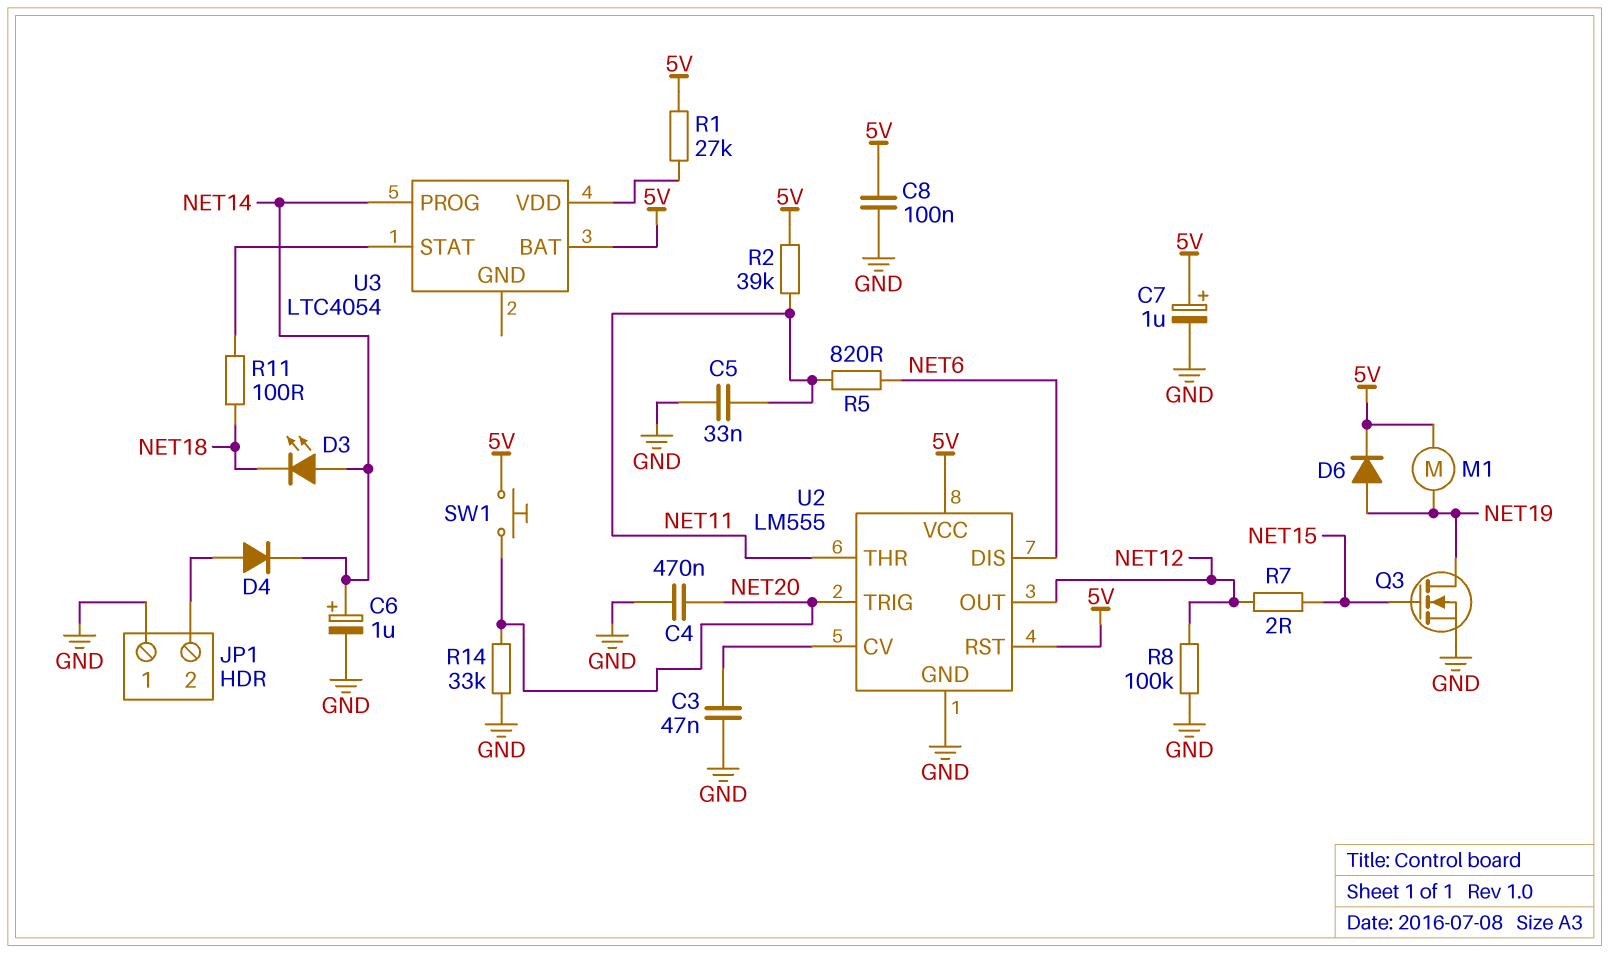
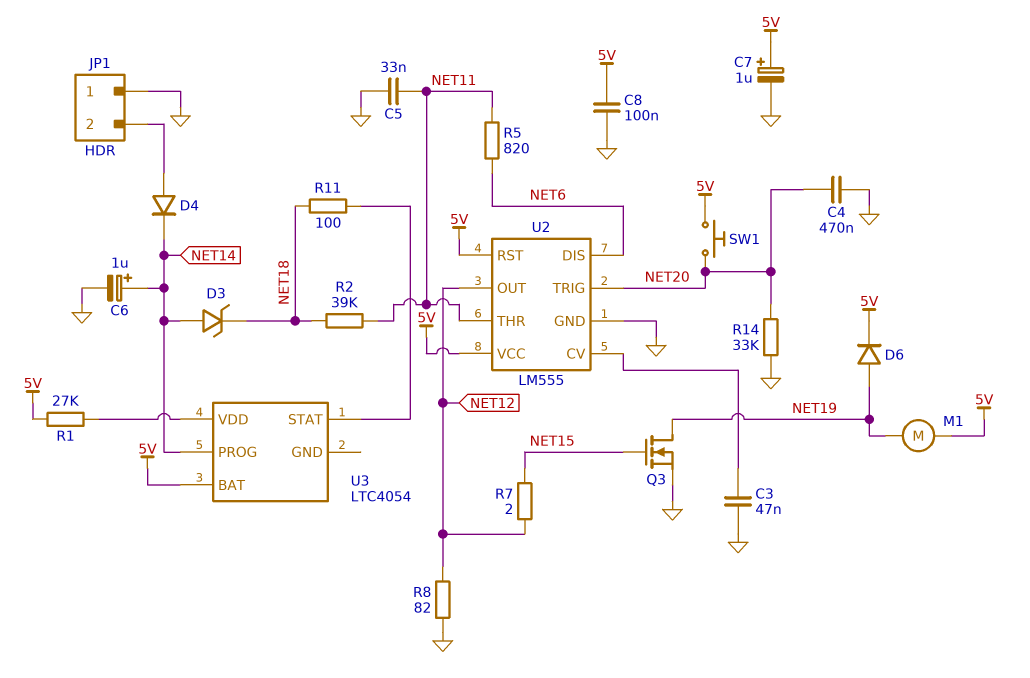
D3: LED (A NET14, K NET18) -> zener (A NET14, K NET18)
R2: 39k (5V, NET11) -> 39k (NET11, NET18)
R8: 100k (GND, NET12) -> 82 (GND, NET12)

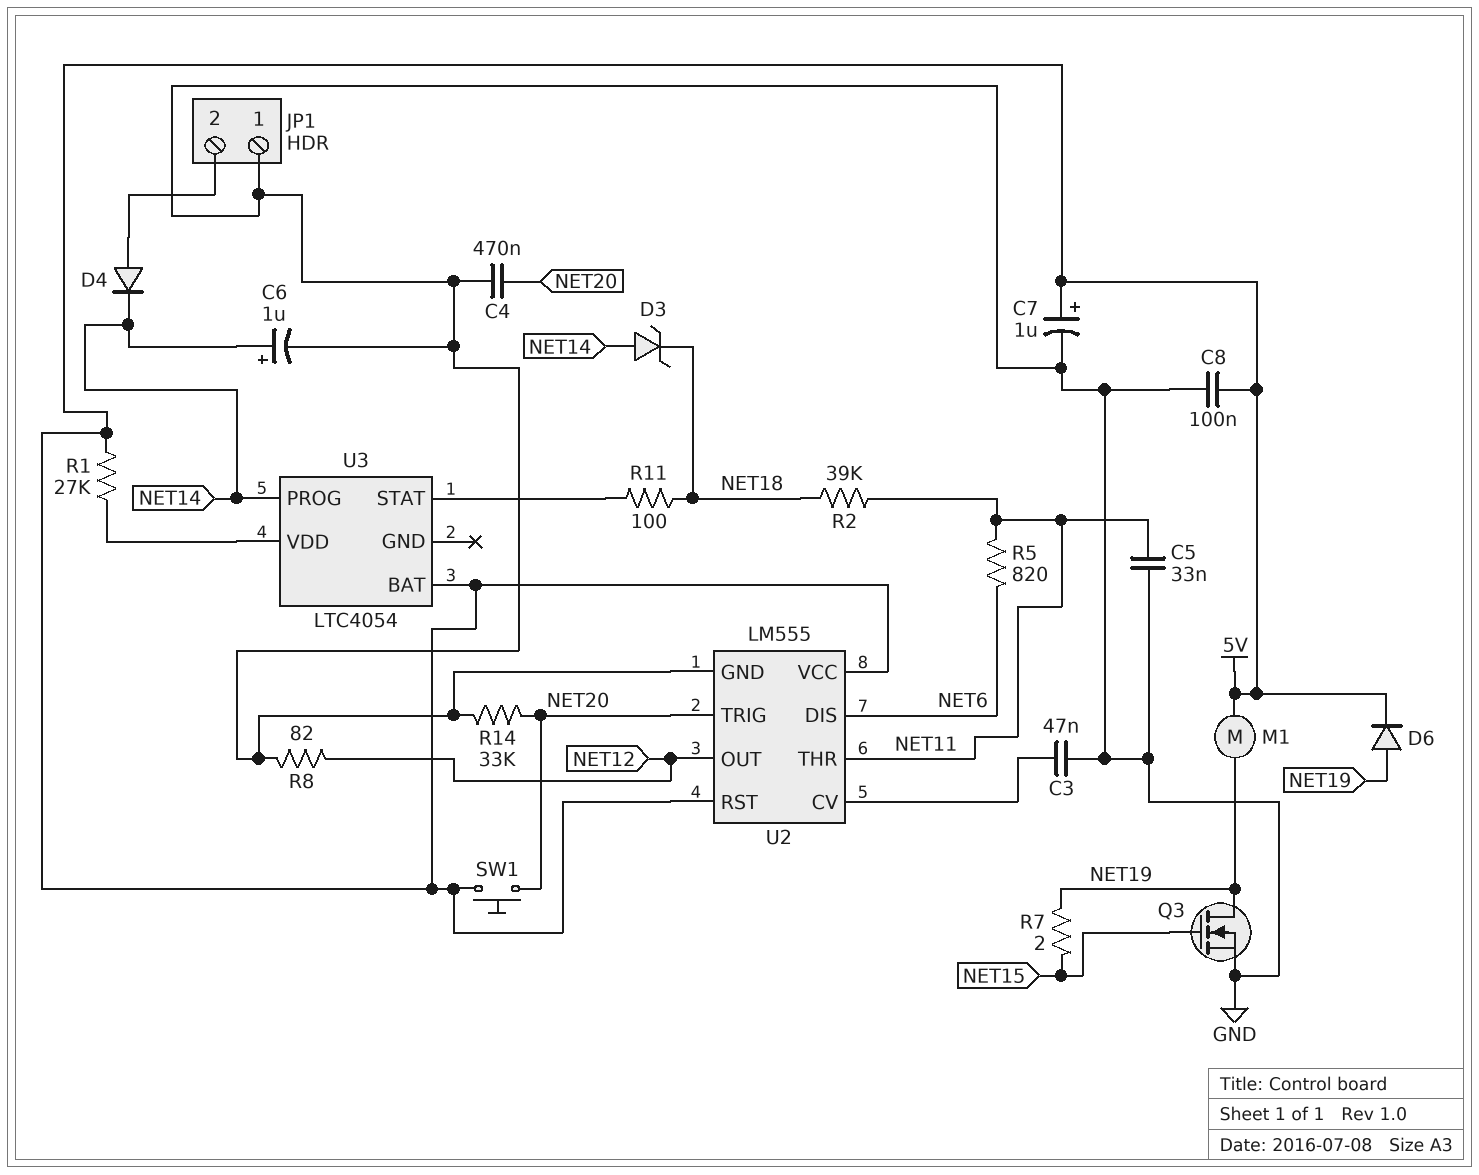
R7: 2 (NET12, NET15) -> 2 (NET15, NET19)

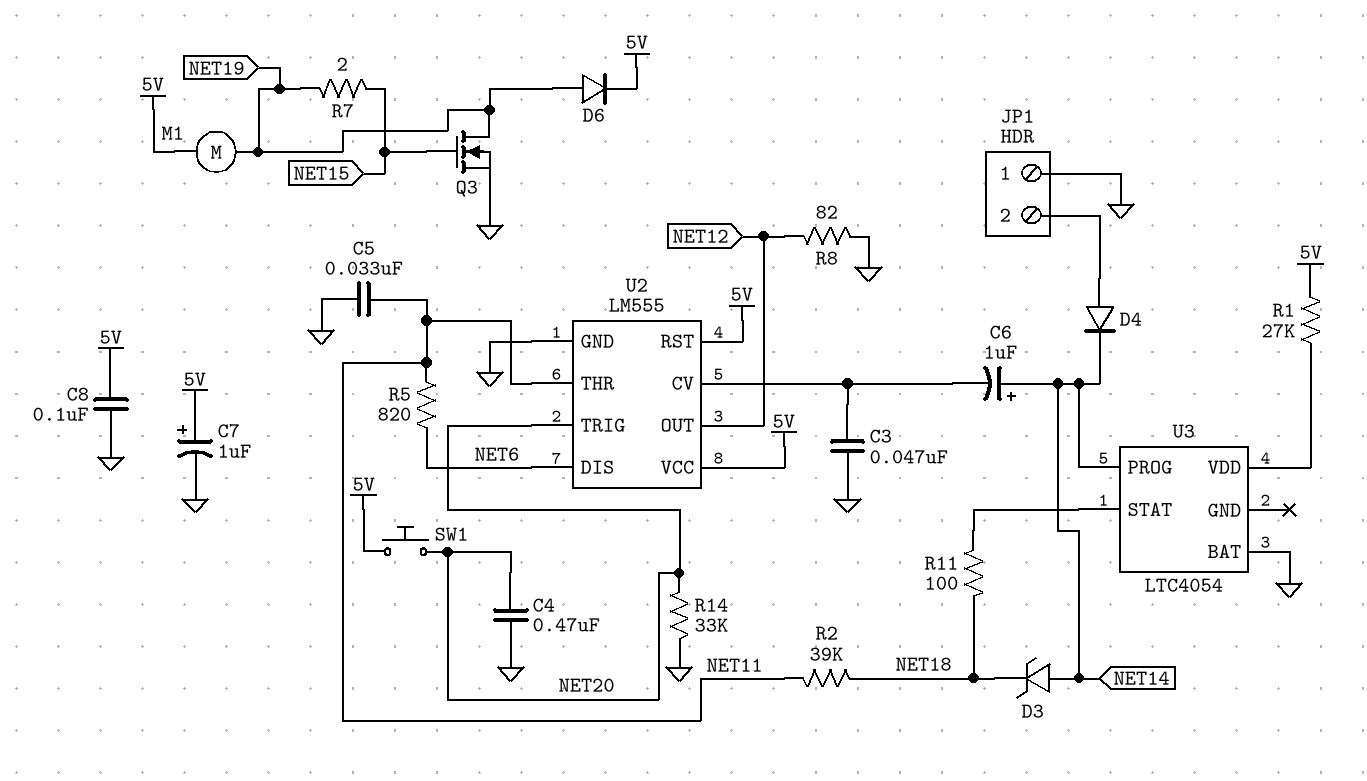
C6: 1uF (plus NET14, minus GND) -> 1uF (plus NET14, minus U2/CV)
U3 pin BAT: 5V -> GND

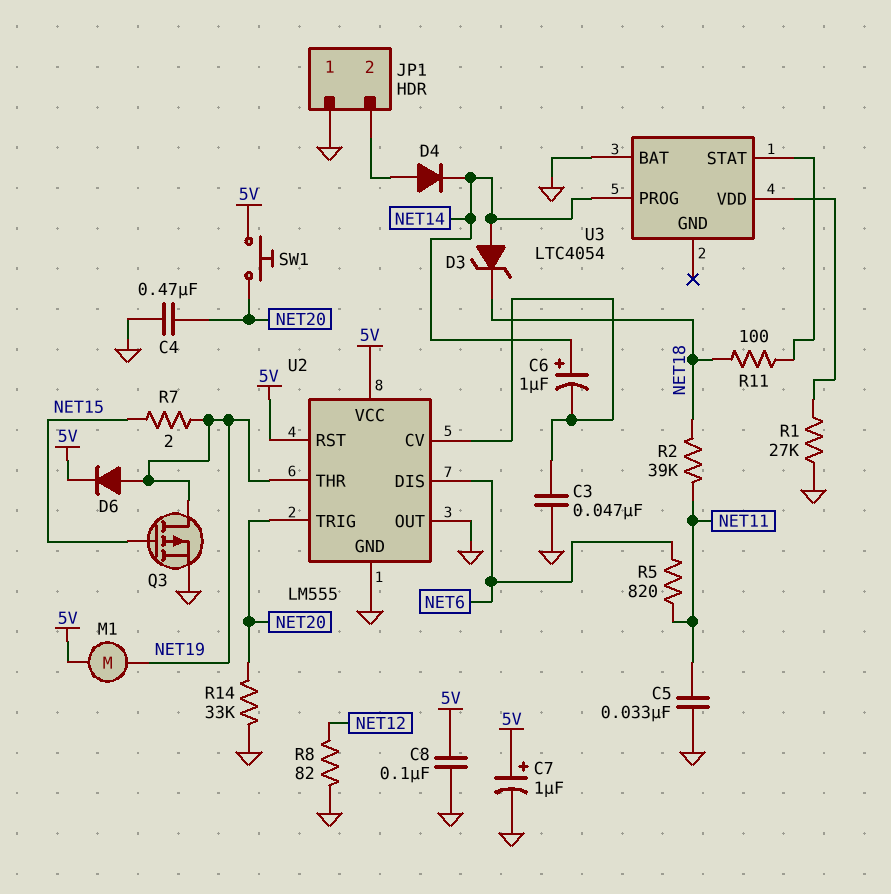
Q3: NMOS (G NET15, D NET19, S GND) -> PMOS (G NET15, D NET19, S GND)
R1: 27k (5V, U3/VDD) -> 27k (GND, U3/VDD)
U2 pin OUT: NET12 -> GND
U2 pin THR: NET11 -> NET19

